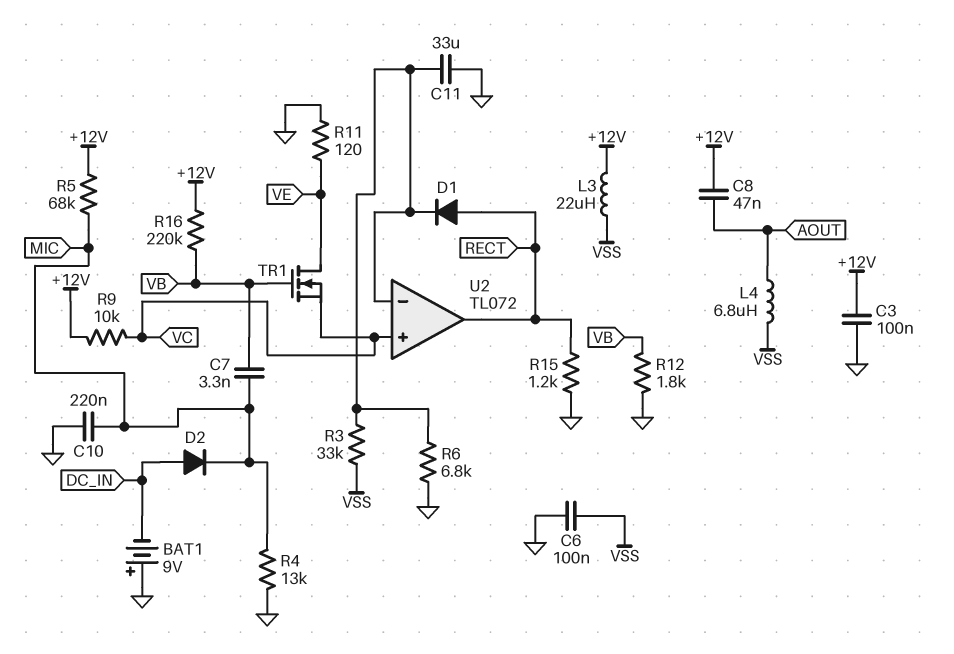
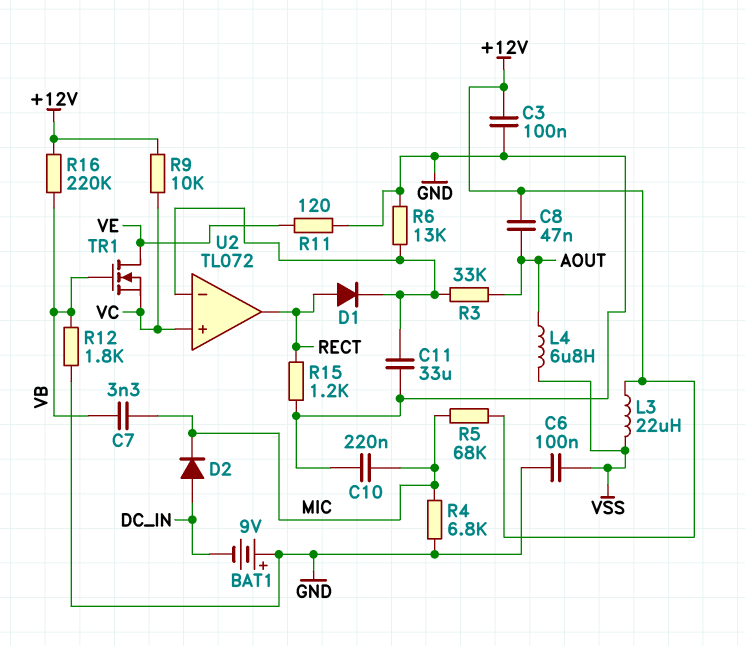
R3: 33k (U2/in-, VSS) -> 33k (AOUT, U2/in-)
R4: 13k (GND, MIC) -> 6.8k (GND, MIC)
R6: 6.8k (GND, U2/in-) -> 13k (GND, U2/in-)

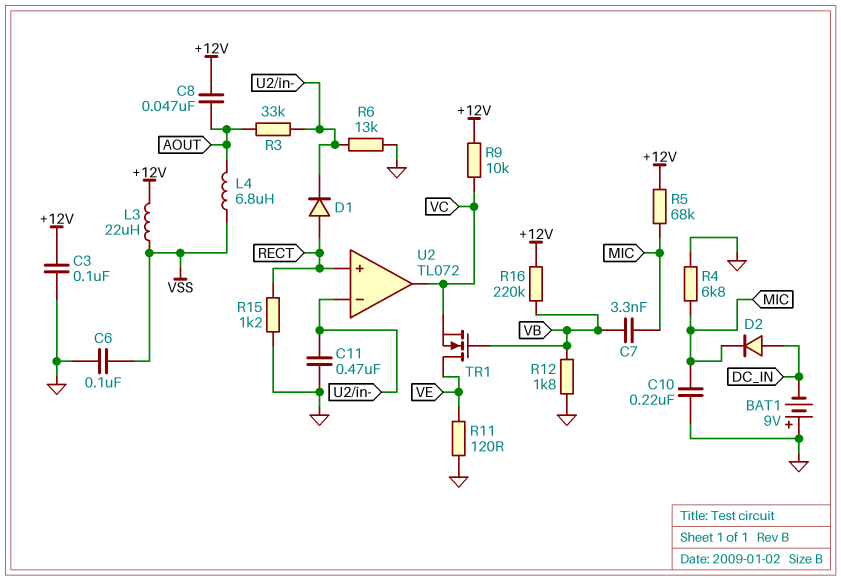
C11: 33uF (GND, U2/in-) -> 470nF (GND, U2/in-)
U2 pin in+: VC -> RECT
U2 pin out: RECT -> VC

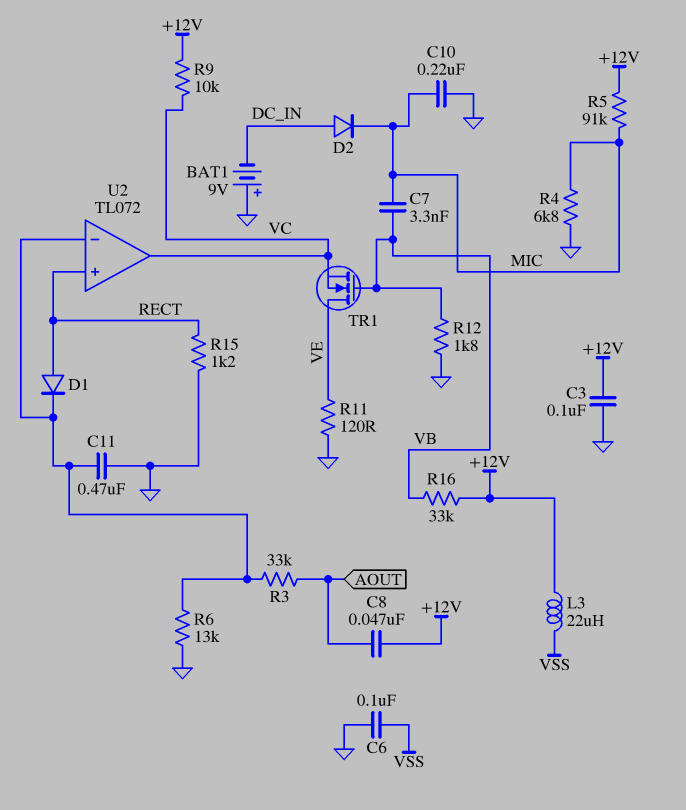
L4: 6.8uH (AOUT, VSS) -> none
R5: 68k (+12V, MIC) -> 91k (+12V, MIC)
R16: 220k (+12V, VB) -> 33k (+12V, VB)

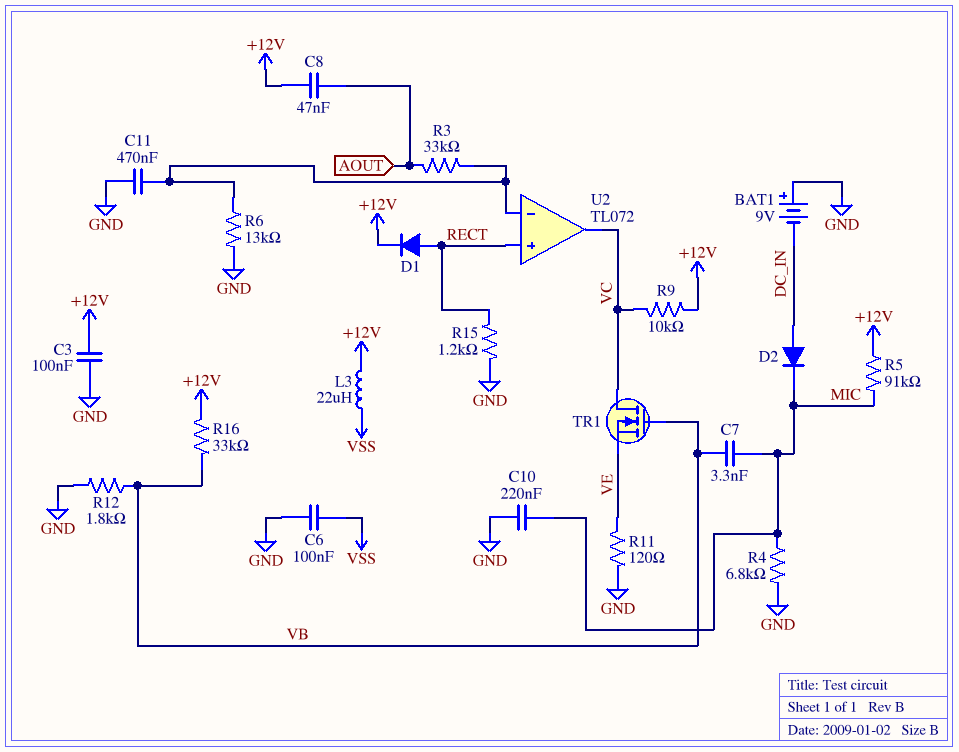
D1: diode (A RECT, K U2/in-) -> diode (A RECT, K +12V)
TR1: NMOS (G VB, D VE, S VC) -> NMOS (G VB, D VC, S VE)

